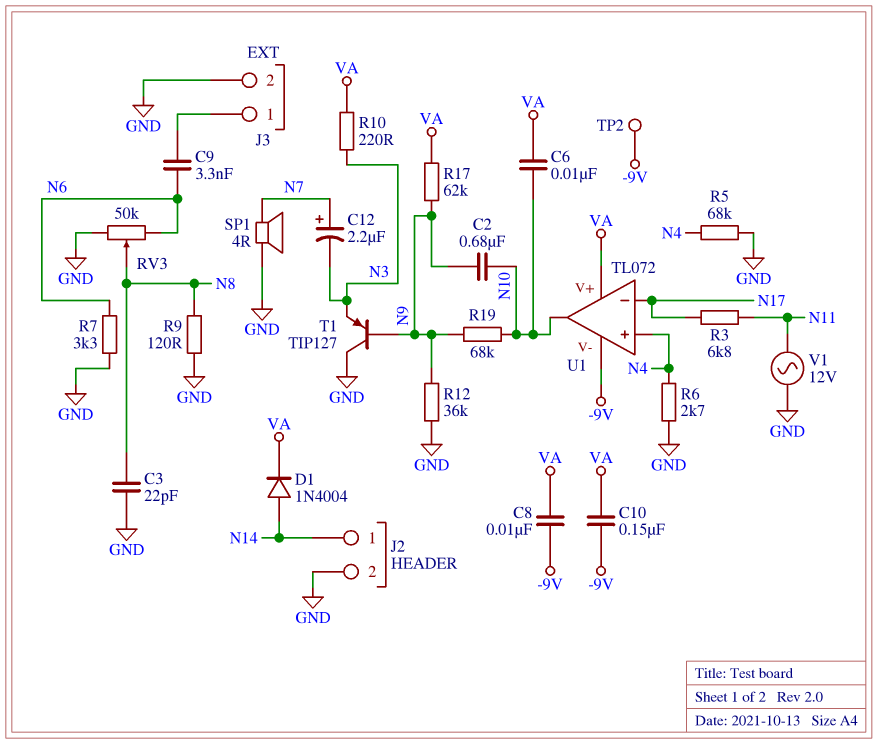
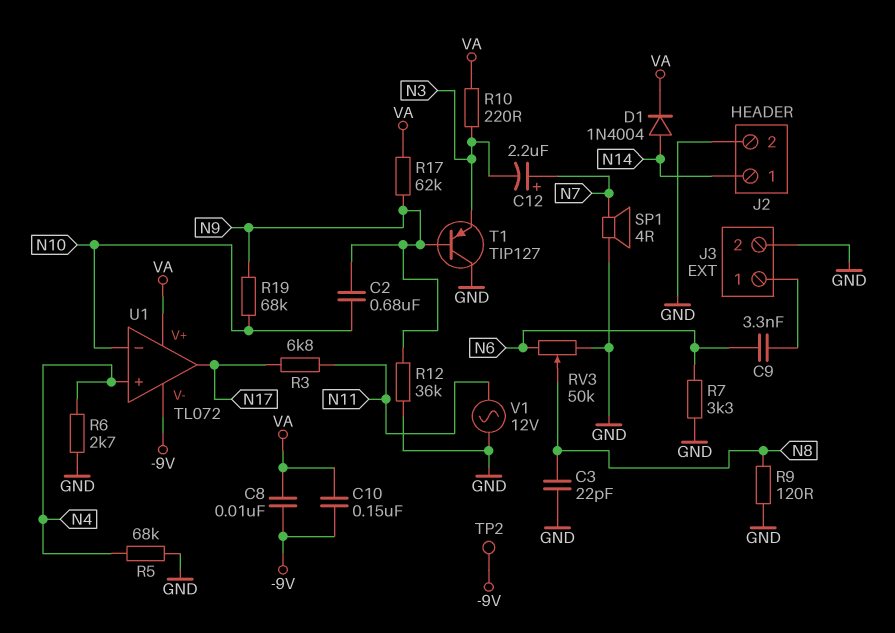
C6: 10nF (N10, VA) -> none
U1 pin in-: N17 -> N10
U1 pin out: N10 -> N17

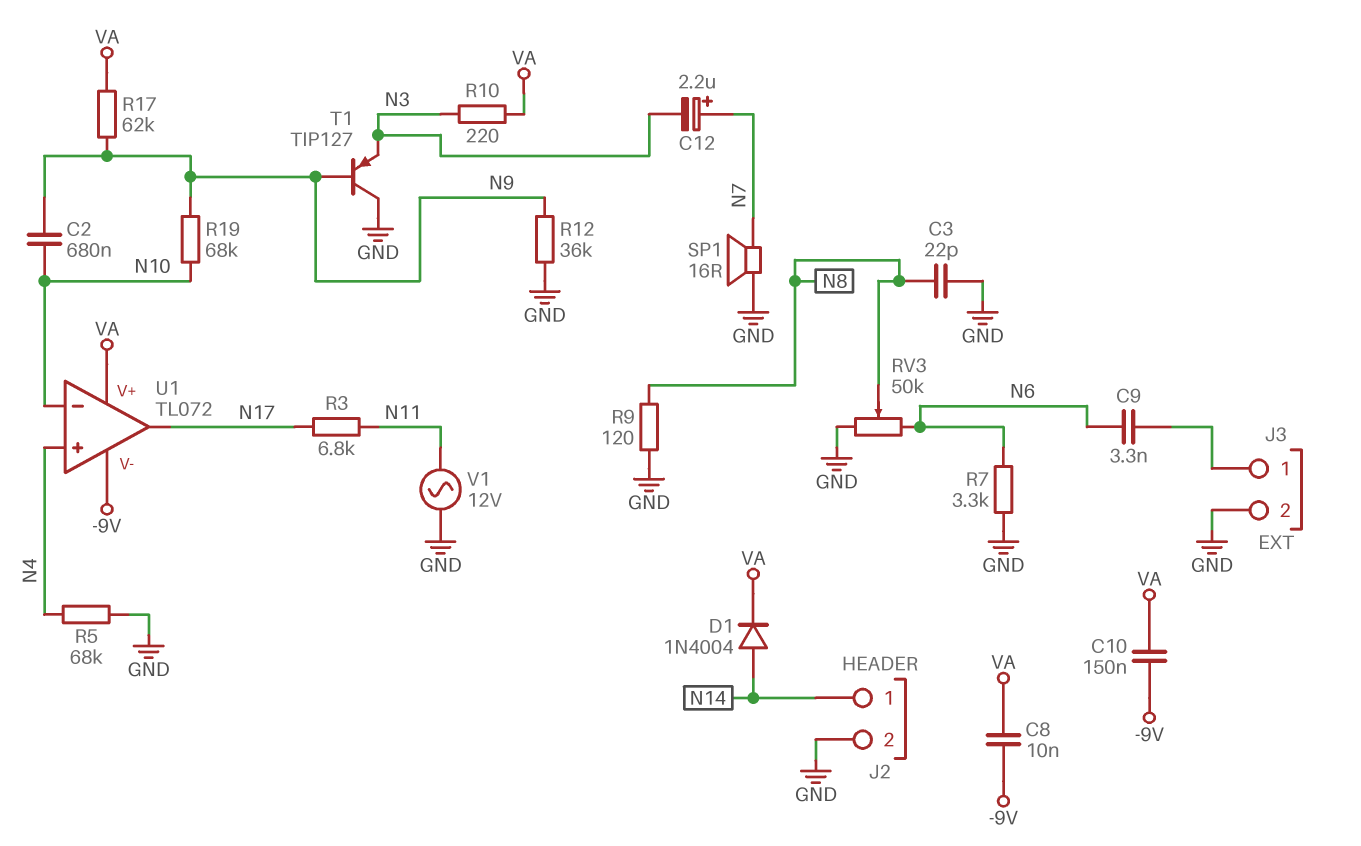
R6: 2.7k (GND, N4) -> none
SP1: speaker 4R (GND, N7) -> speaker 16R (GND, N7)
TP2: test point (-9V) -> none

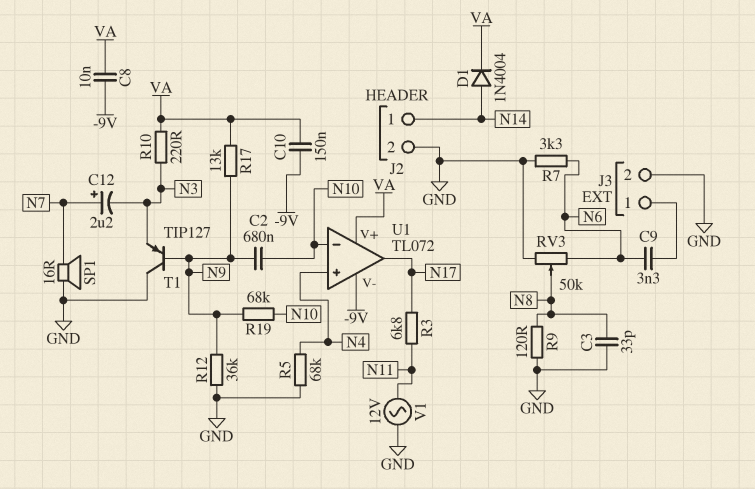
C3: 22pF (GND, N8) -> 33pF (GND, N8)
R17: 62k (N9, VA) -> 13k (N9, VA)

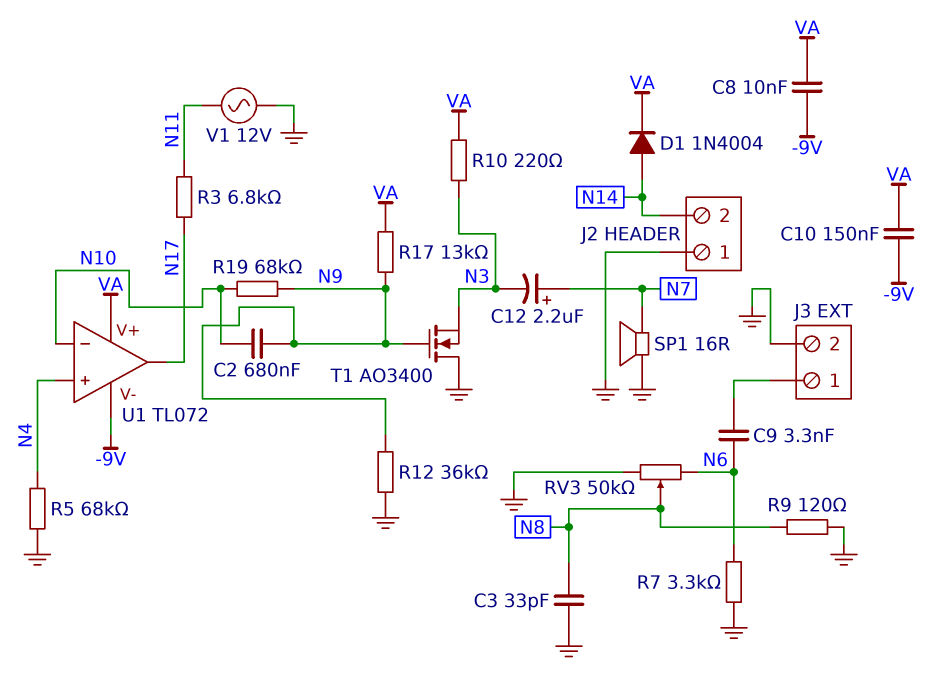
J2 pin 1: N14 -> GND
J2 pin 2: GND -> N14
T1: PNP TIP127 (B N9, C GND, E N3) -> NMOS AO3400 (G N9, D GND, S N3)

